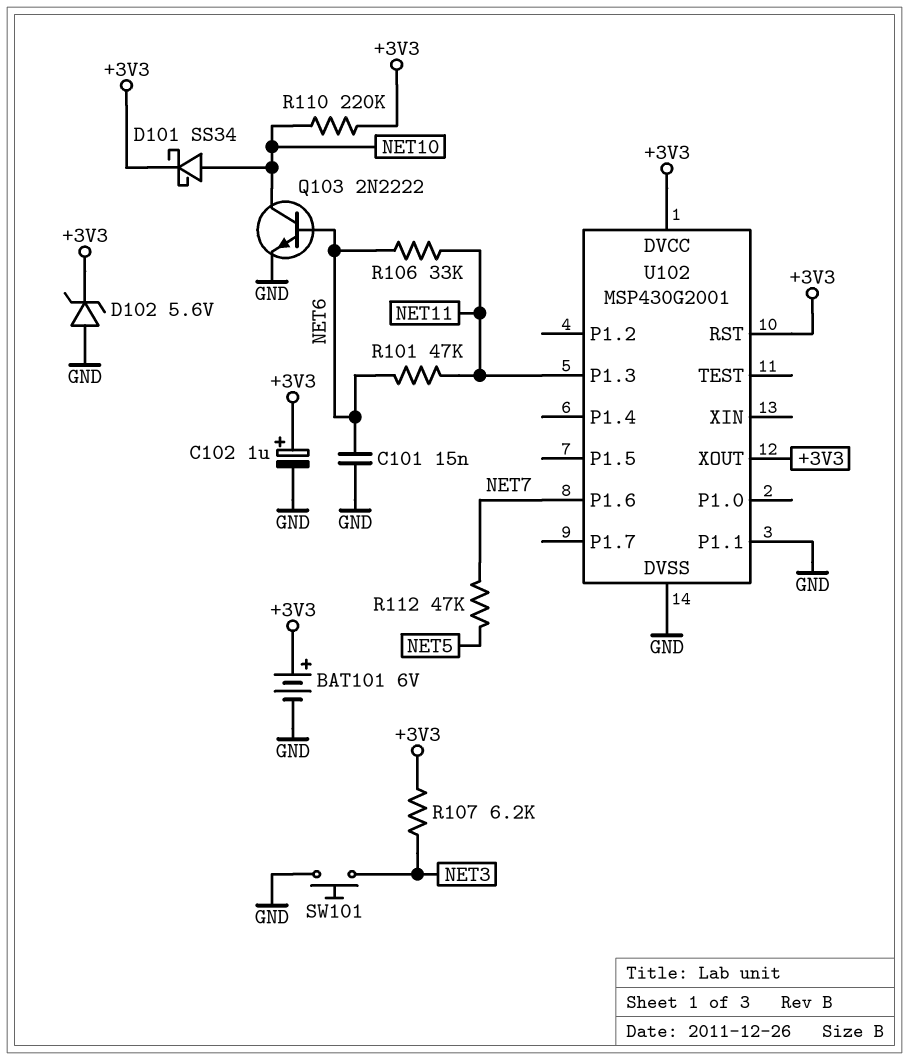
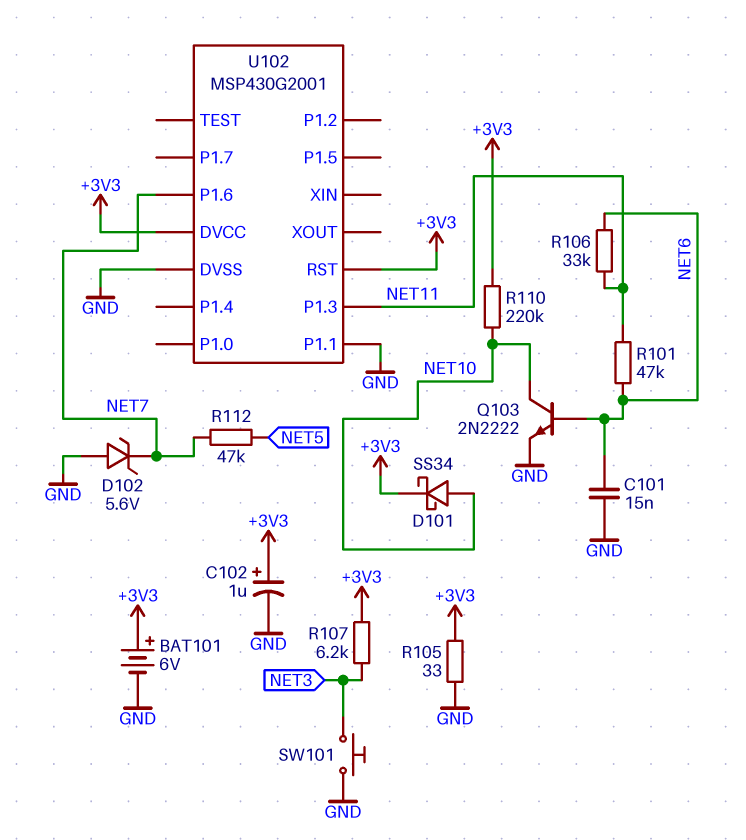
D102: zener 5.6V (A GND, K +3V3) -> zener 5.6V (A GND, K NET7)
R105: none -> 33 (+3V3, GND)
U102 pin XOUT: +3V3 -> none

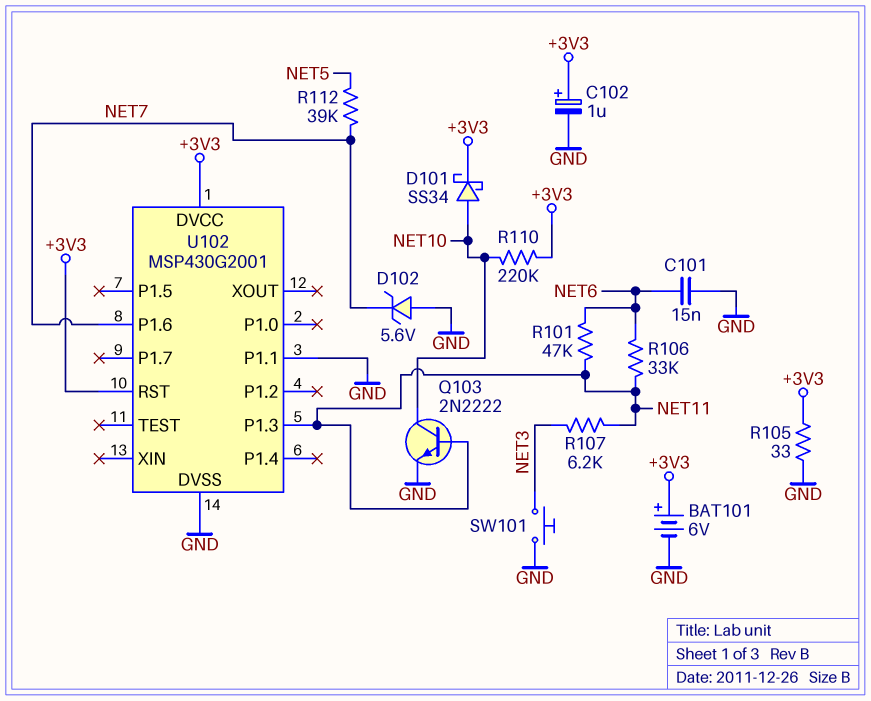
Q103: NPN 2N2222 (B NET6, C NET10, E GND) -> NPN 2N2222 (B NET11, C NET10, E GND)
R107: 6.2k (+3V3, NET3) -> 6.2k (NET3, NET11)
R112: 47k (NET5, NET7) -> 39k (NET5, NET7)

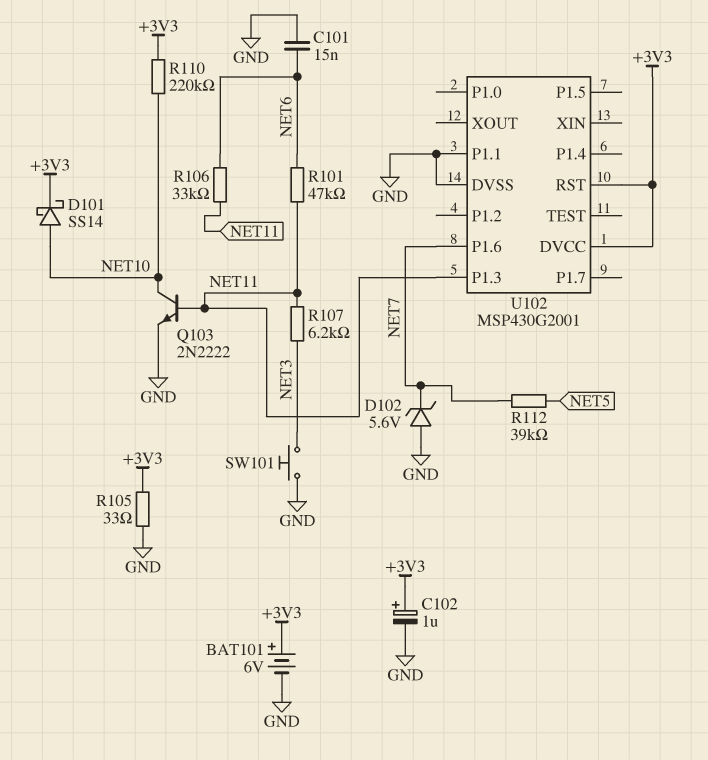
D101: schottky SS34 (A NET10, K +3V3) -> schottky SS14 (A NET10, K +3V3)

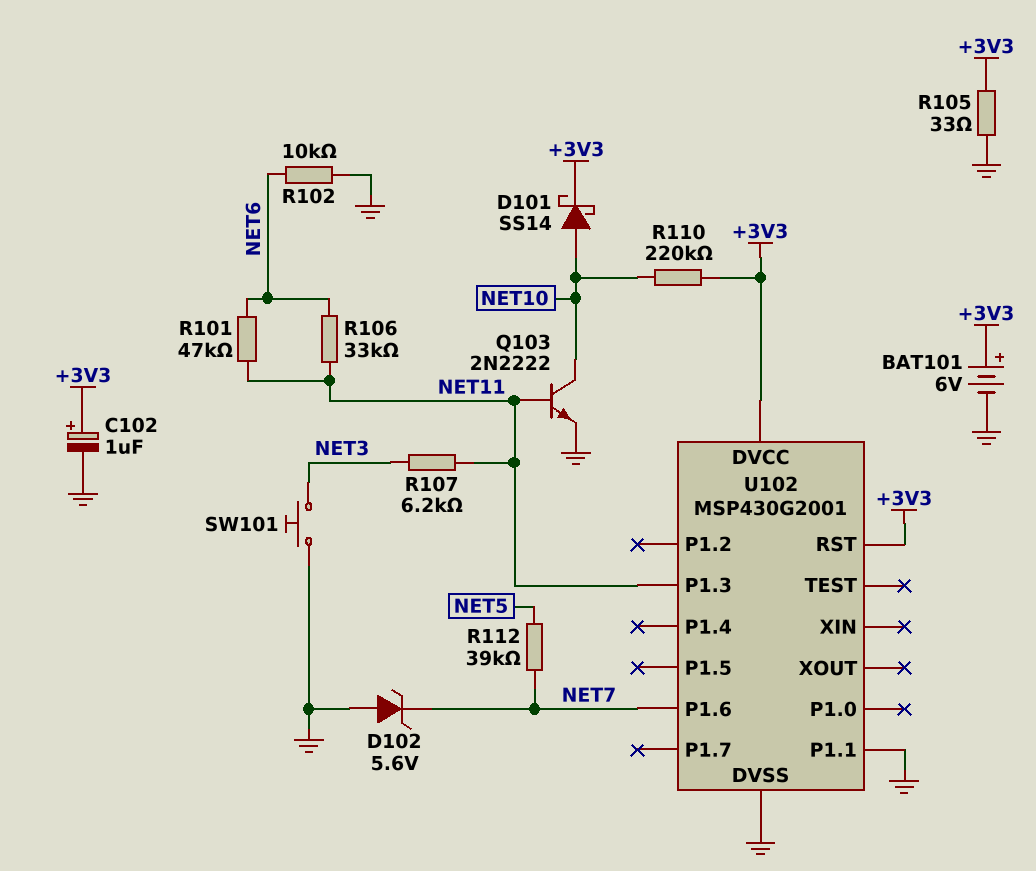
C101: 15nF (GND, NET6) -> none
R102: none -> 10k (GND, NET6)

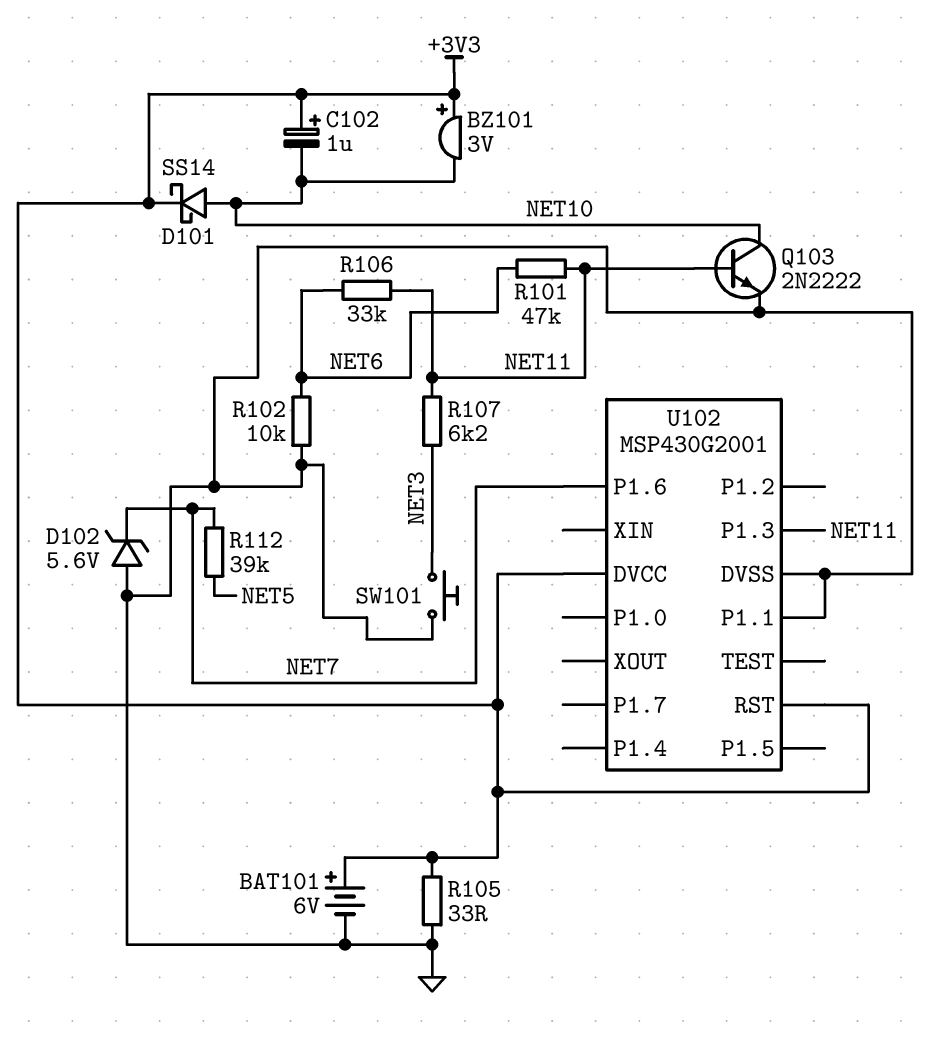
BZ101: none -> buzzer 3V (plus +3V3, minus NET10)
C102: 1uF (plus +3V3, minus GND) -> 1uF (plus +3V3, minus NET10)
R110: 220k (+3V3, NET10) -> none

